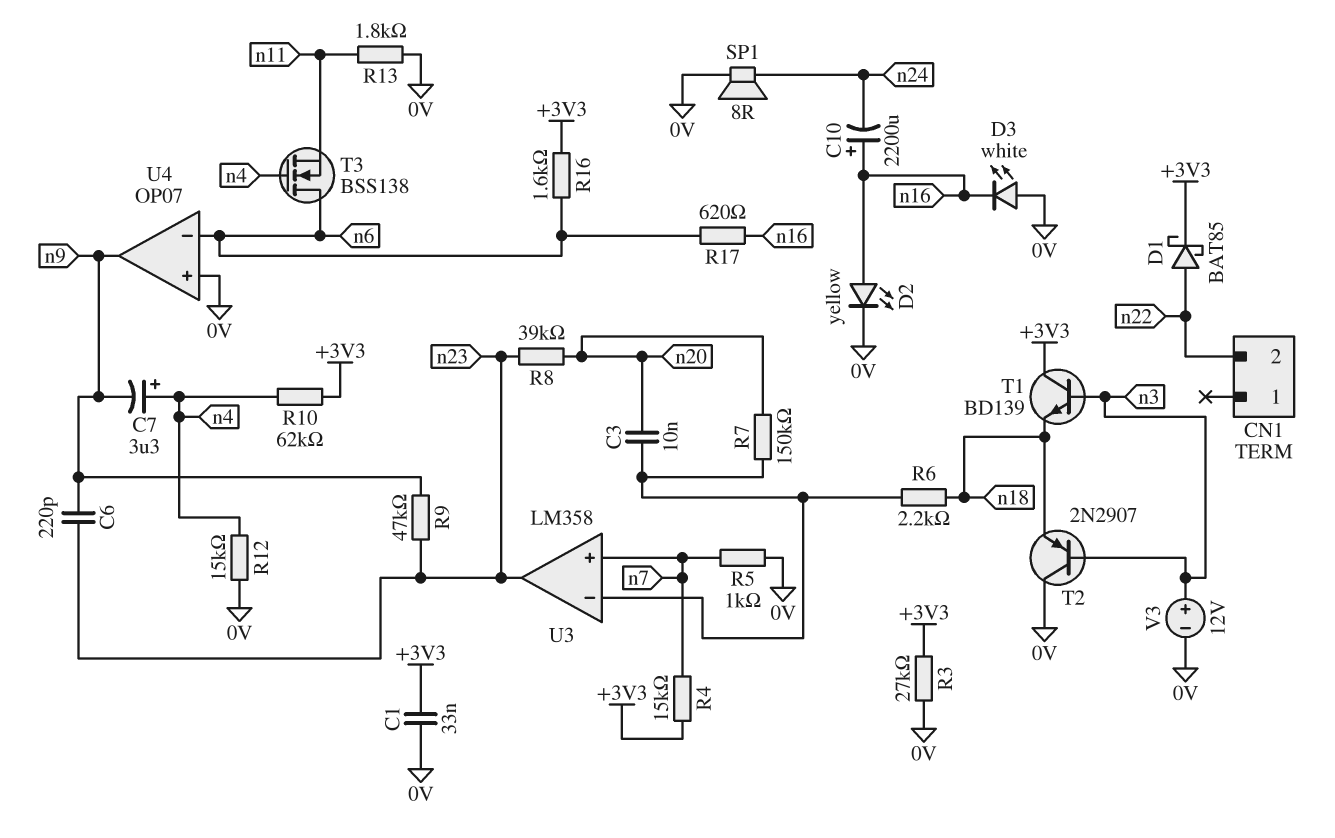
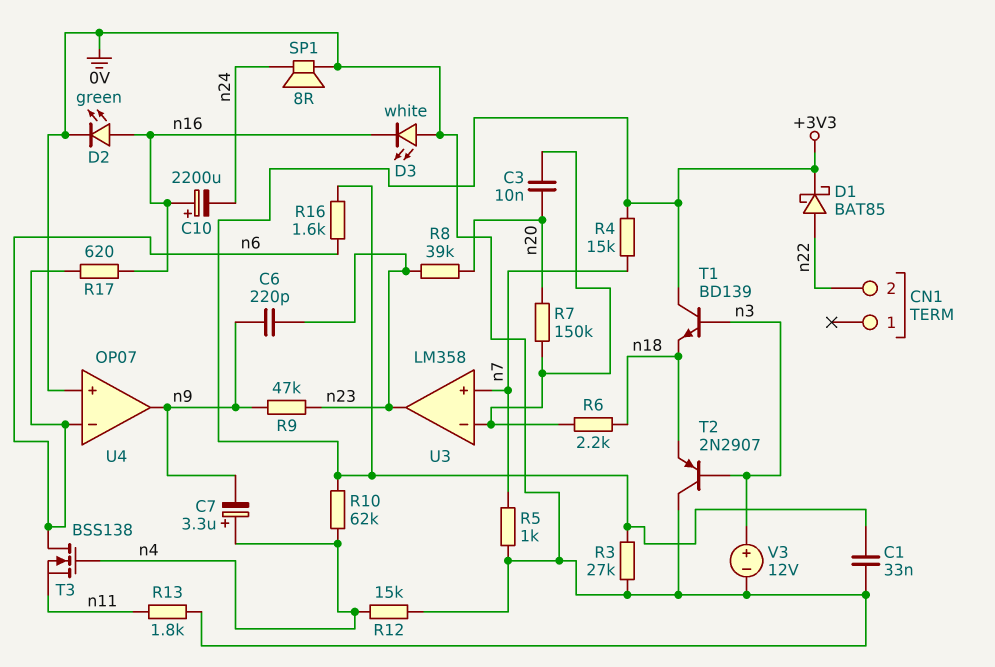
D2: LED yellow (A n16, K 0V) -> LED green (A n16, K 0V)

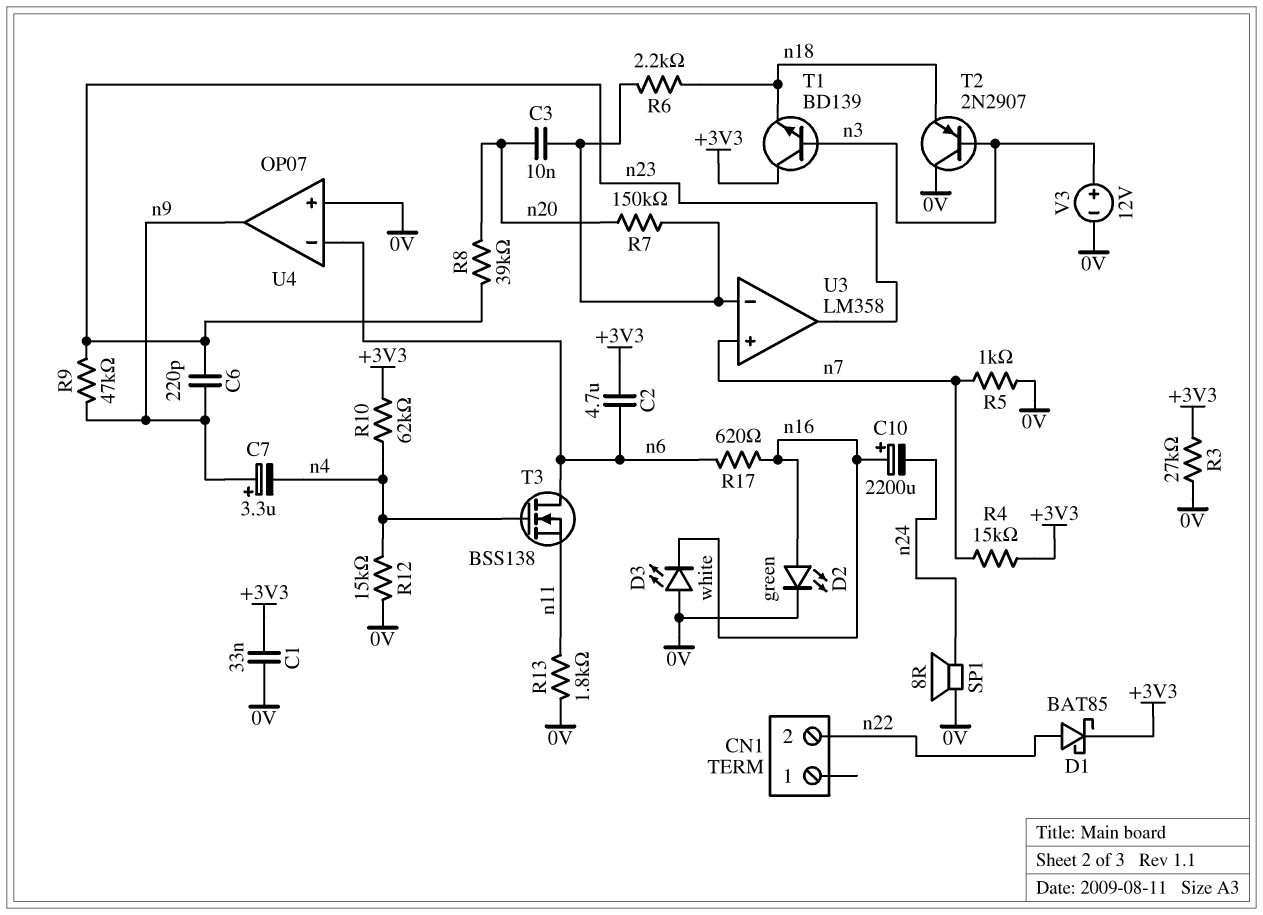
C2: none -> 4.7uF (+3V3, n6)
C7: 3.3uF (plus n4, minus n9) -> 3.3uF (plus n9, minus n4)
R16: 1.6k (+3V3, n6) -> none

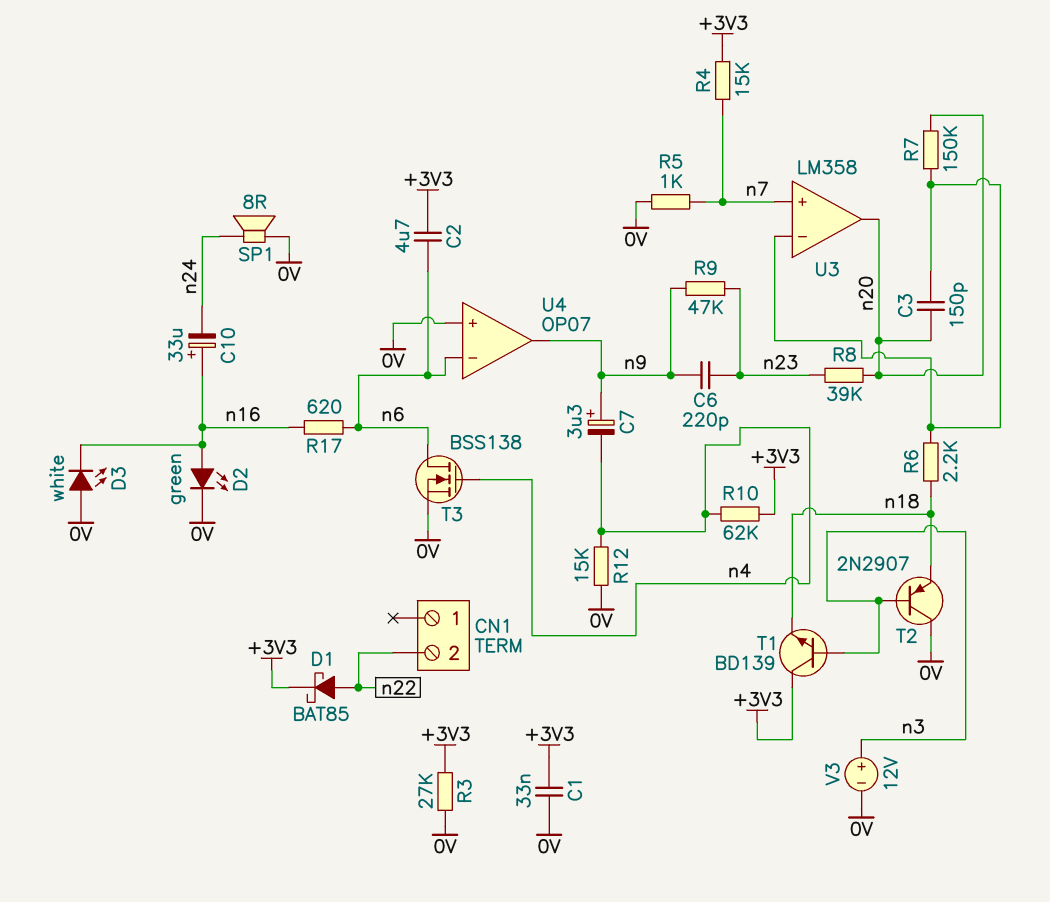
C3: 10nF (U3/in-, n20) -> 150pF (U3/in-, n20)
C10: 2200uF (plus n16, minus n24) -> 33uF (plus n16, minus n24)
R13: 1.8k (0V, n11) -> none
T3: NMOS BSS138 (G n4, D n6, S n11) -> NMOS BSS138 (G n4, D n6, S 0V)
U3 pin out: n23 -> n20

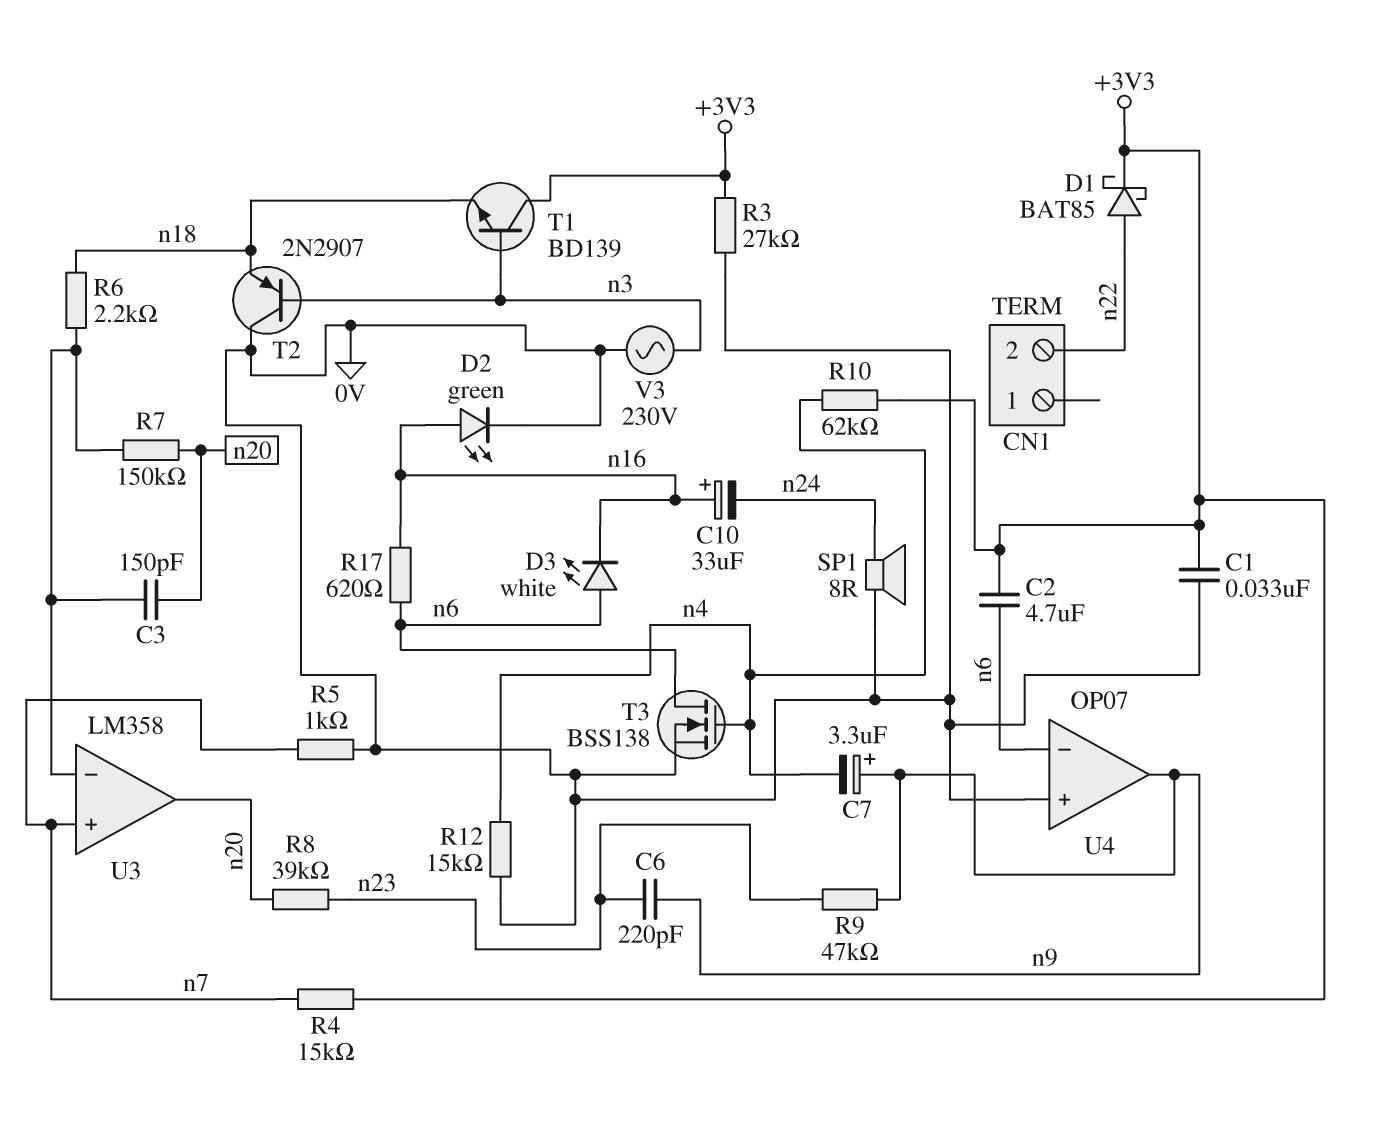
D3: LED white (A 0V, K n16) -> LED white (A n6, K n16)
V3: 12V (plus n3, minus 0V) -> AC 230V (0V, n3)

